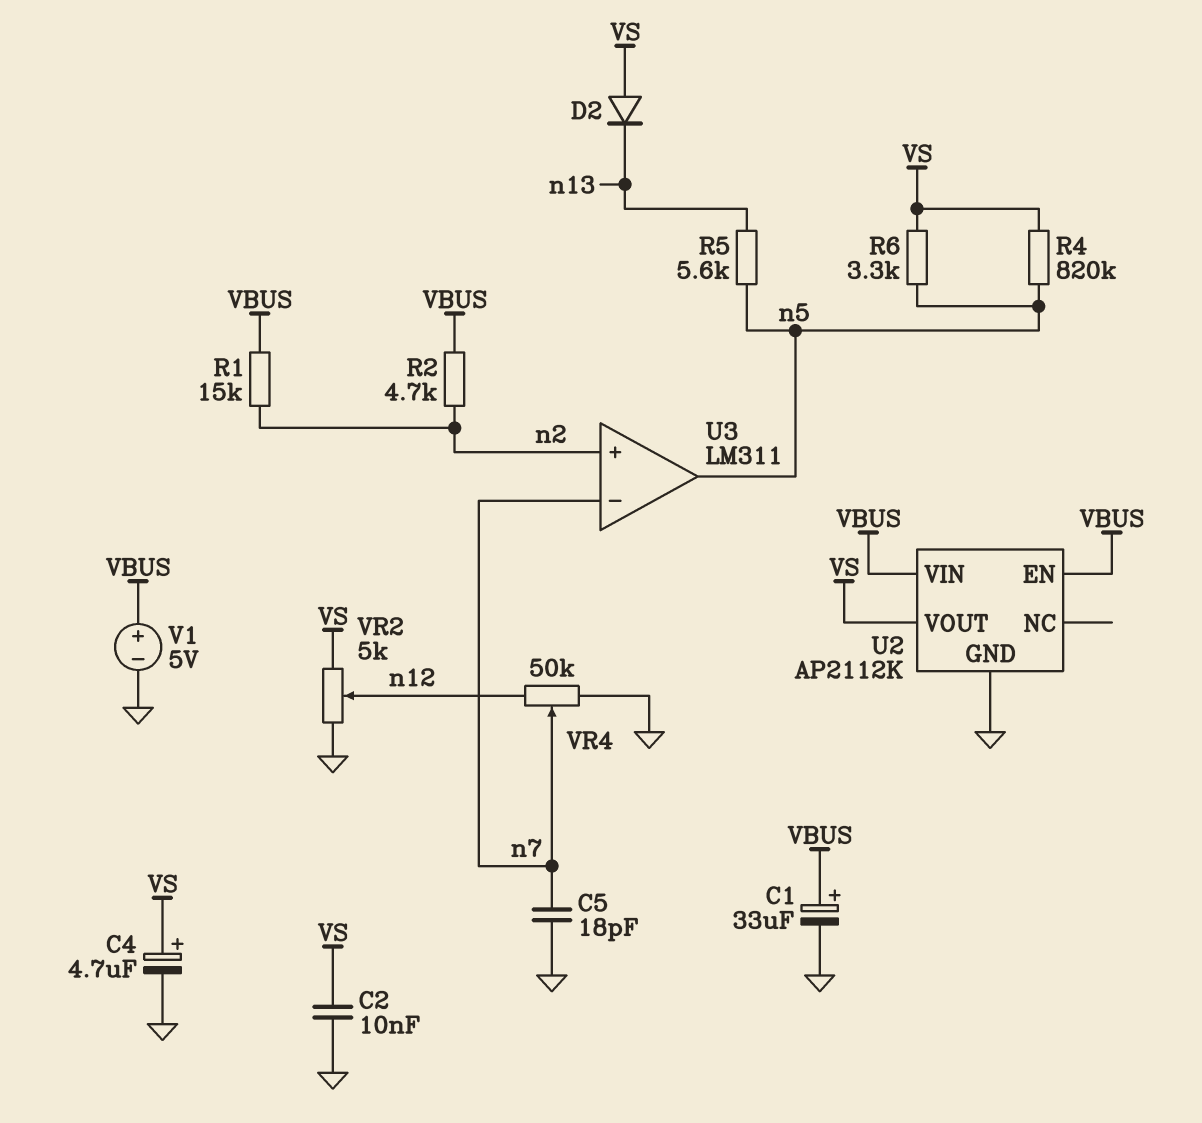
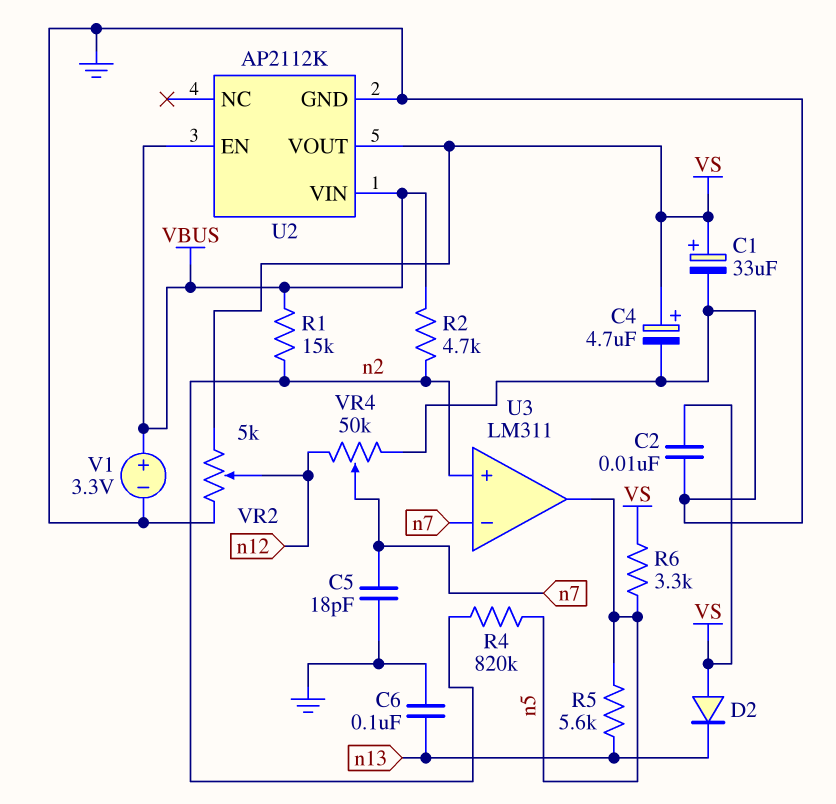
C1: 33uF (plus VBUS, minus GND) -> 33uF (plus VS, minus GND)
C6: none -> 100nF (GND, n13)
R4: 820k (VS, n5) -> 820k (n2, n5)
V1: 5V (plus VBUS, minus GND) -> 3.3V (plus VBUS, minus GND)

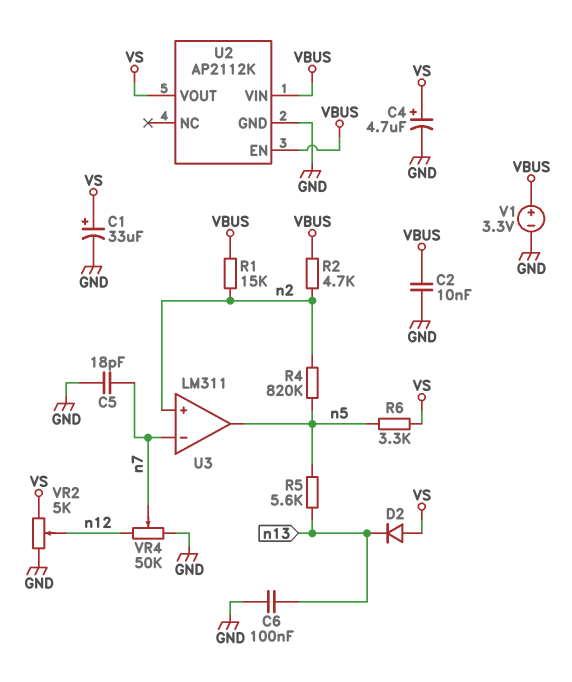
C2: 10nF (GND, VS) -> 10nF (GND, VBUS)

